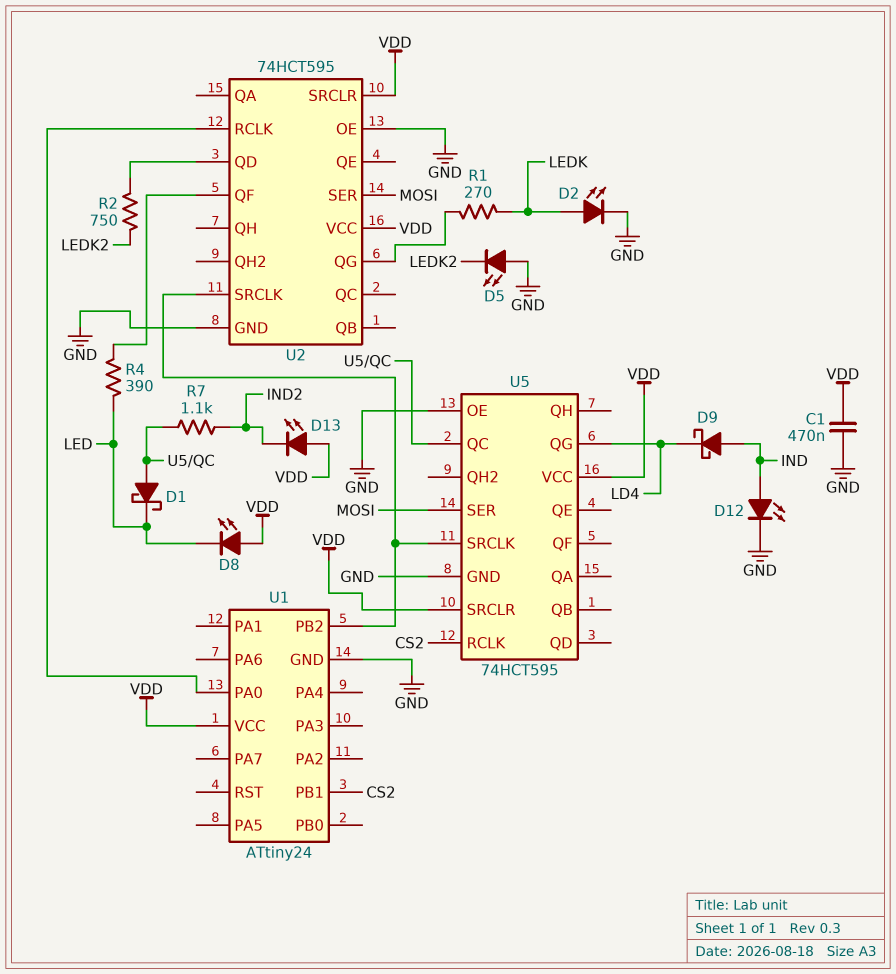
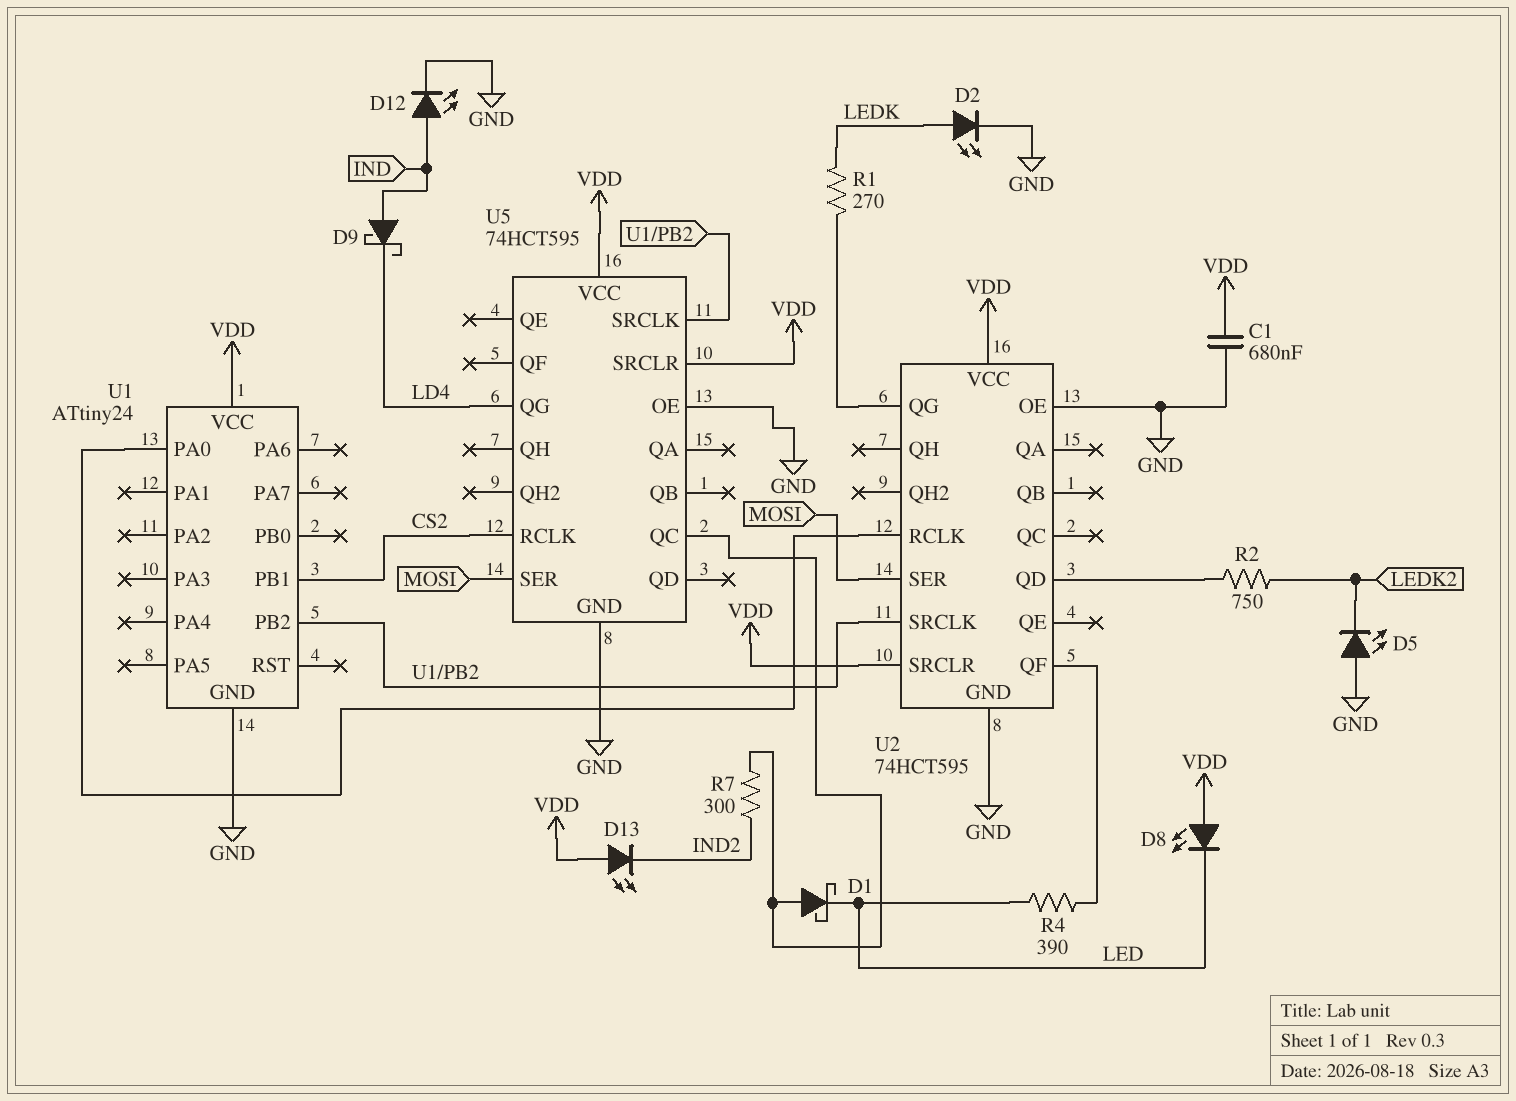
C1: 470nF (GND, VDD) -> 680nF (GND, VDD)
R7: 1.1k (IND2, U5/QC) -> 300 (IND2, U5/QC)

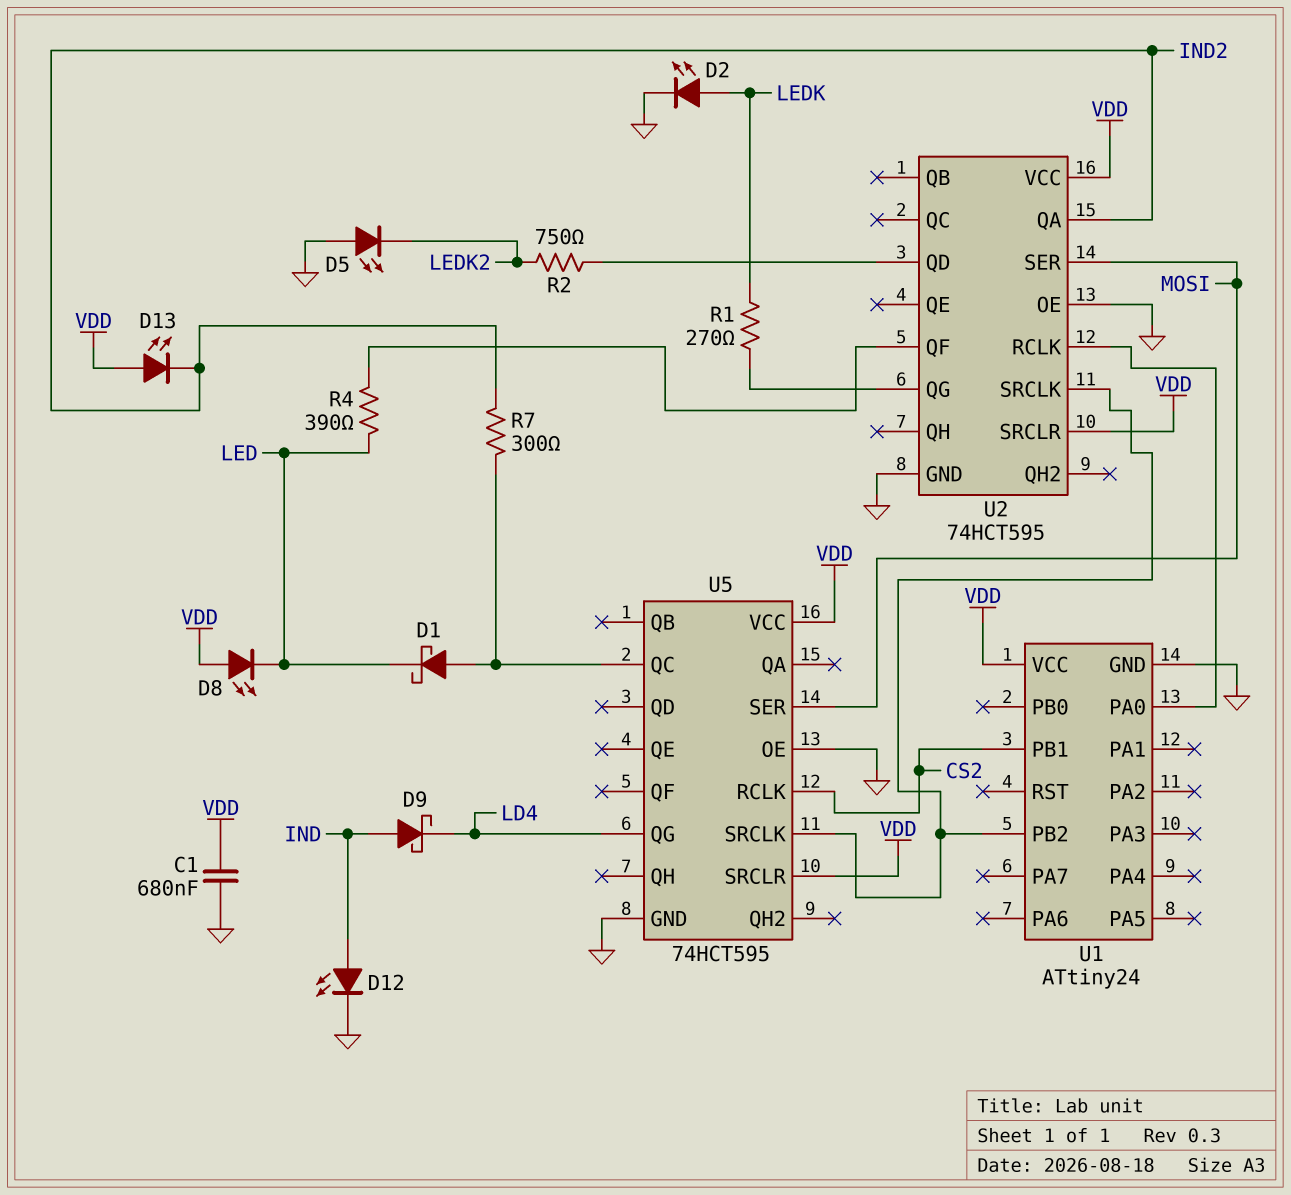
U2 pin QA: none -> IND2

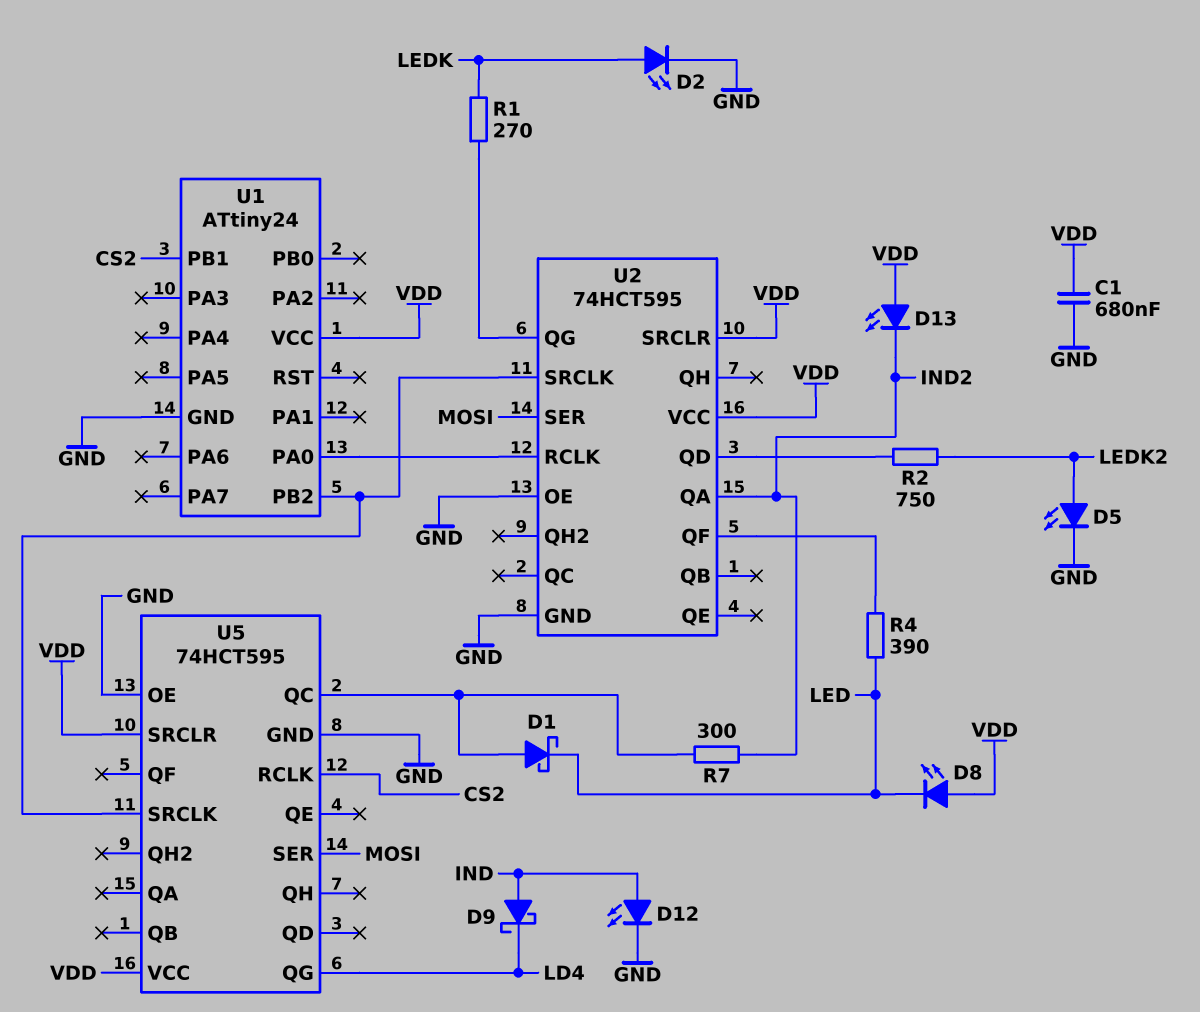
D5: LED (A GND, K LEDK2) -> LED (A LEDK2, K GND)

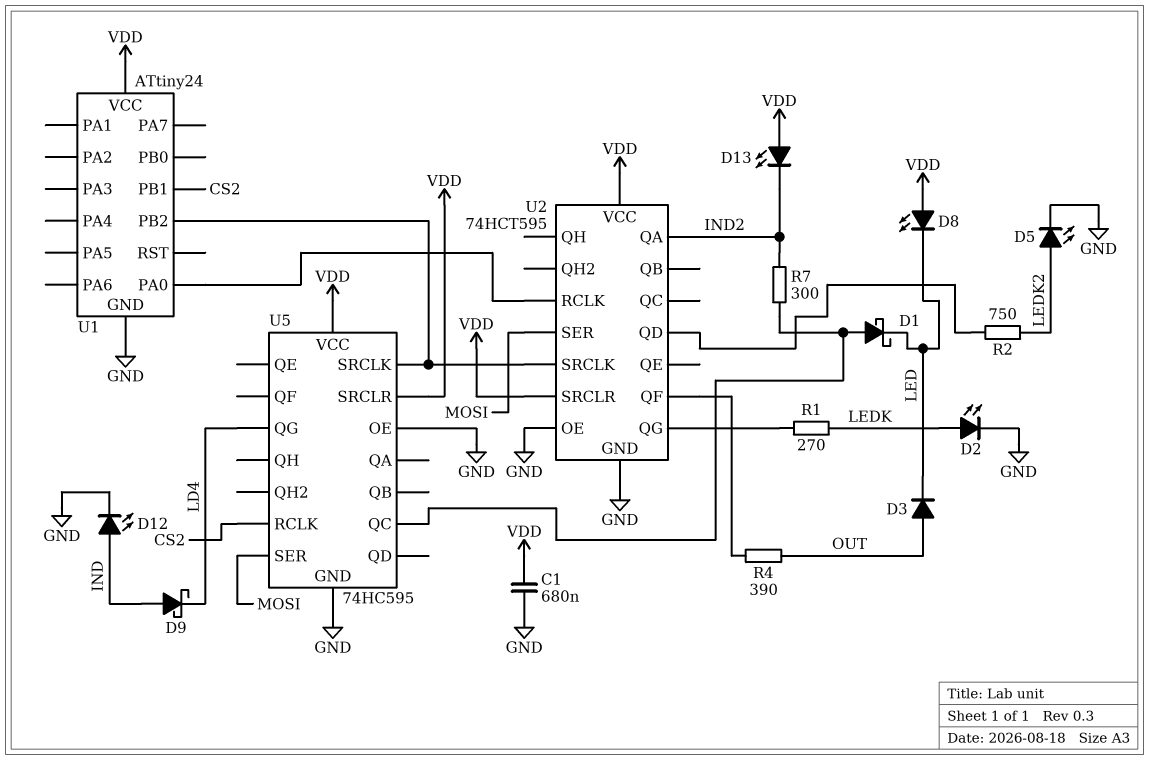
D3: none -> diode (A OUT, K LED)
R4: 390 (LED, U2/QF) -> 390 (OUT, U2/QF)
U5: 74HCT595 -> 74HC595

